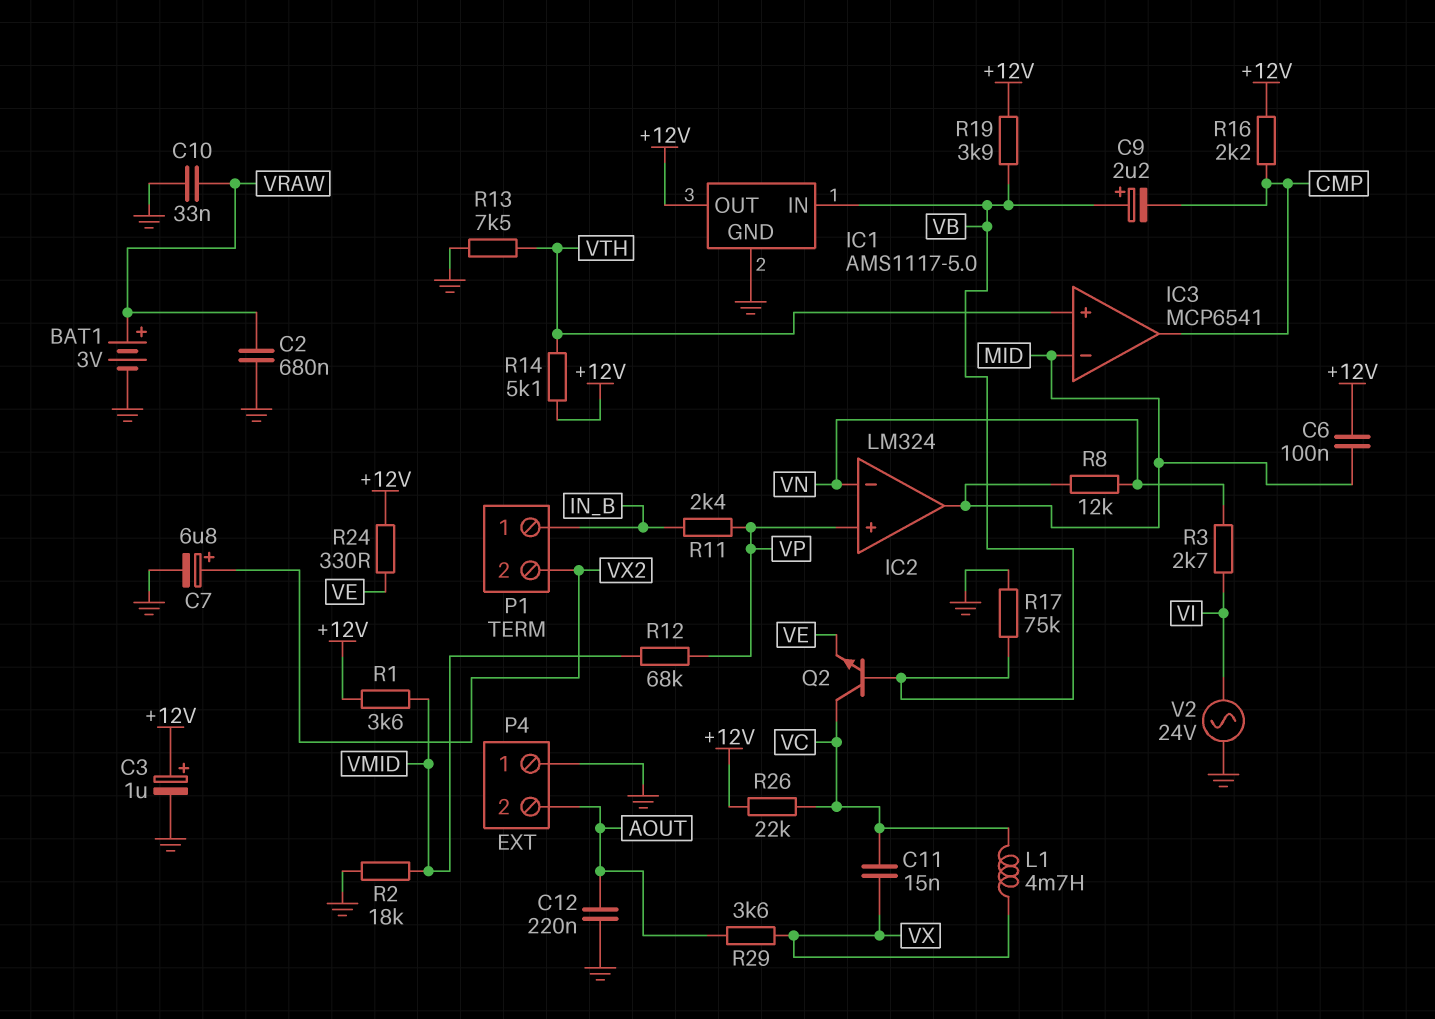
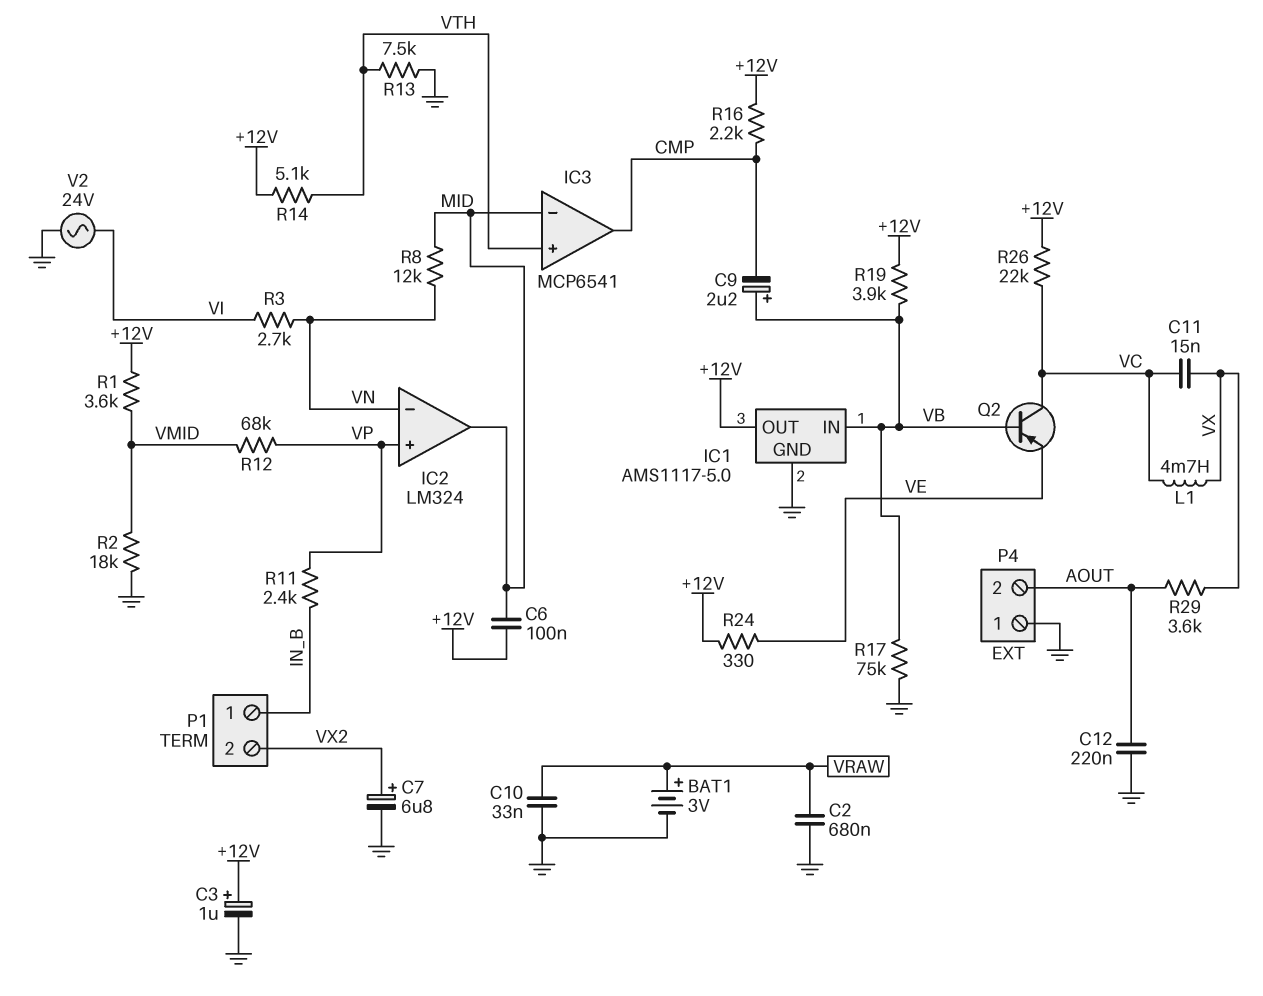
Q2: NPN (B VB, C VC, E VE) -> PNP (B VB, C VC, E VE)

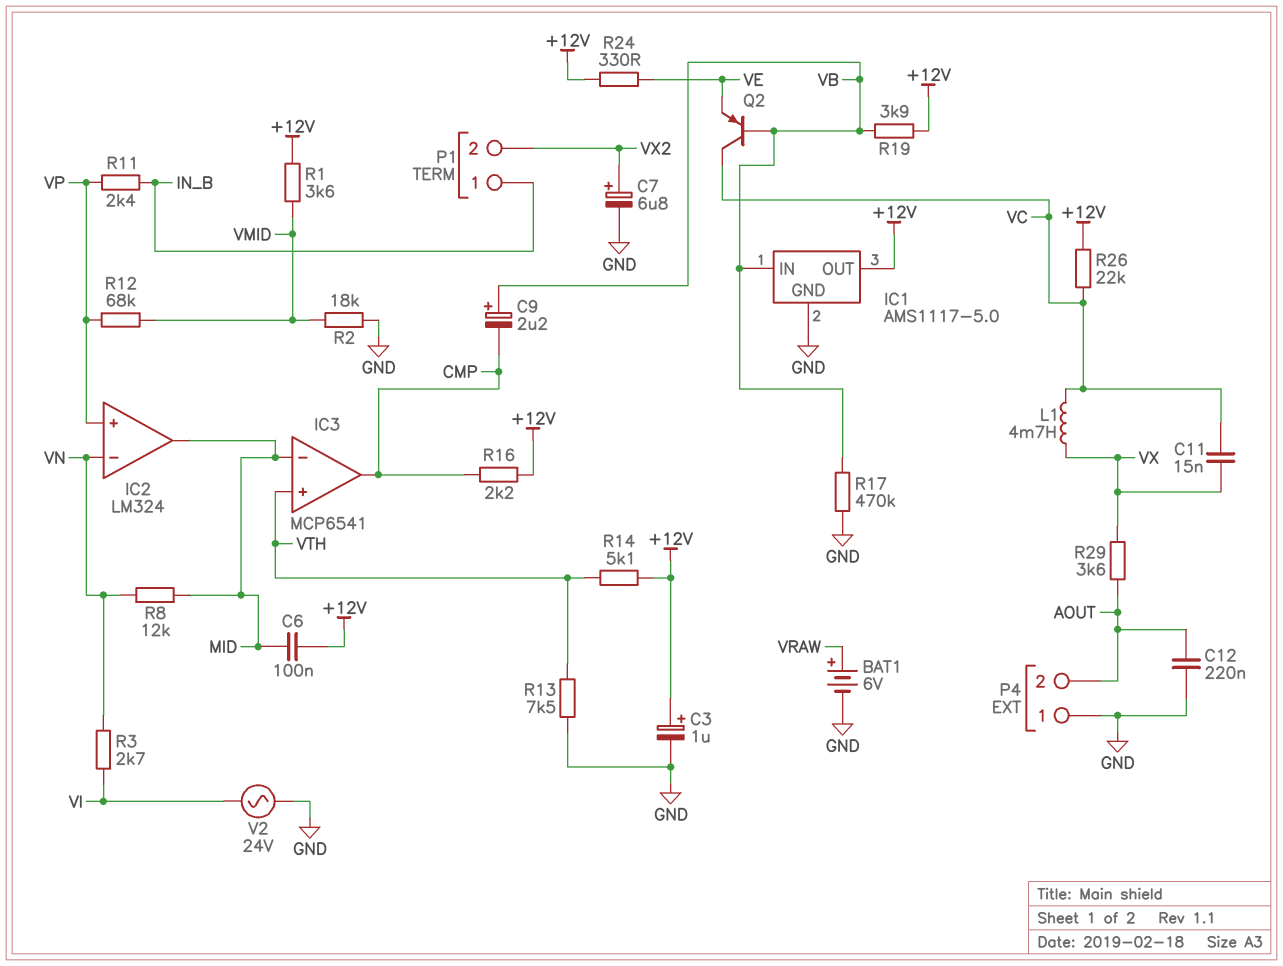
BAT1: 3V (plus VRAW, minus GND) -> 6V (plus VRAW, minus GND)
C2: 680nF (GND, VRAW) -> none
C10: 33nF (GND, VRAW) -> none
R17: 75k (GND, VB) -> 470k (GND, VB)

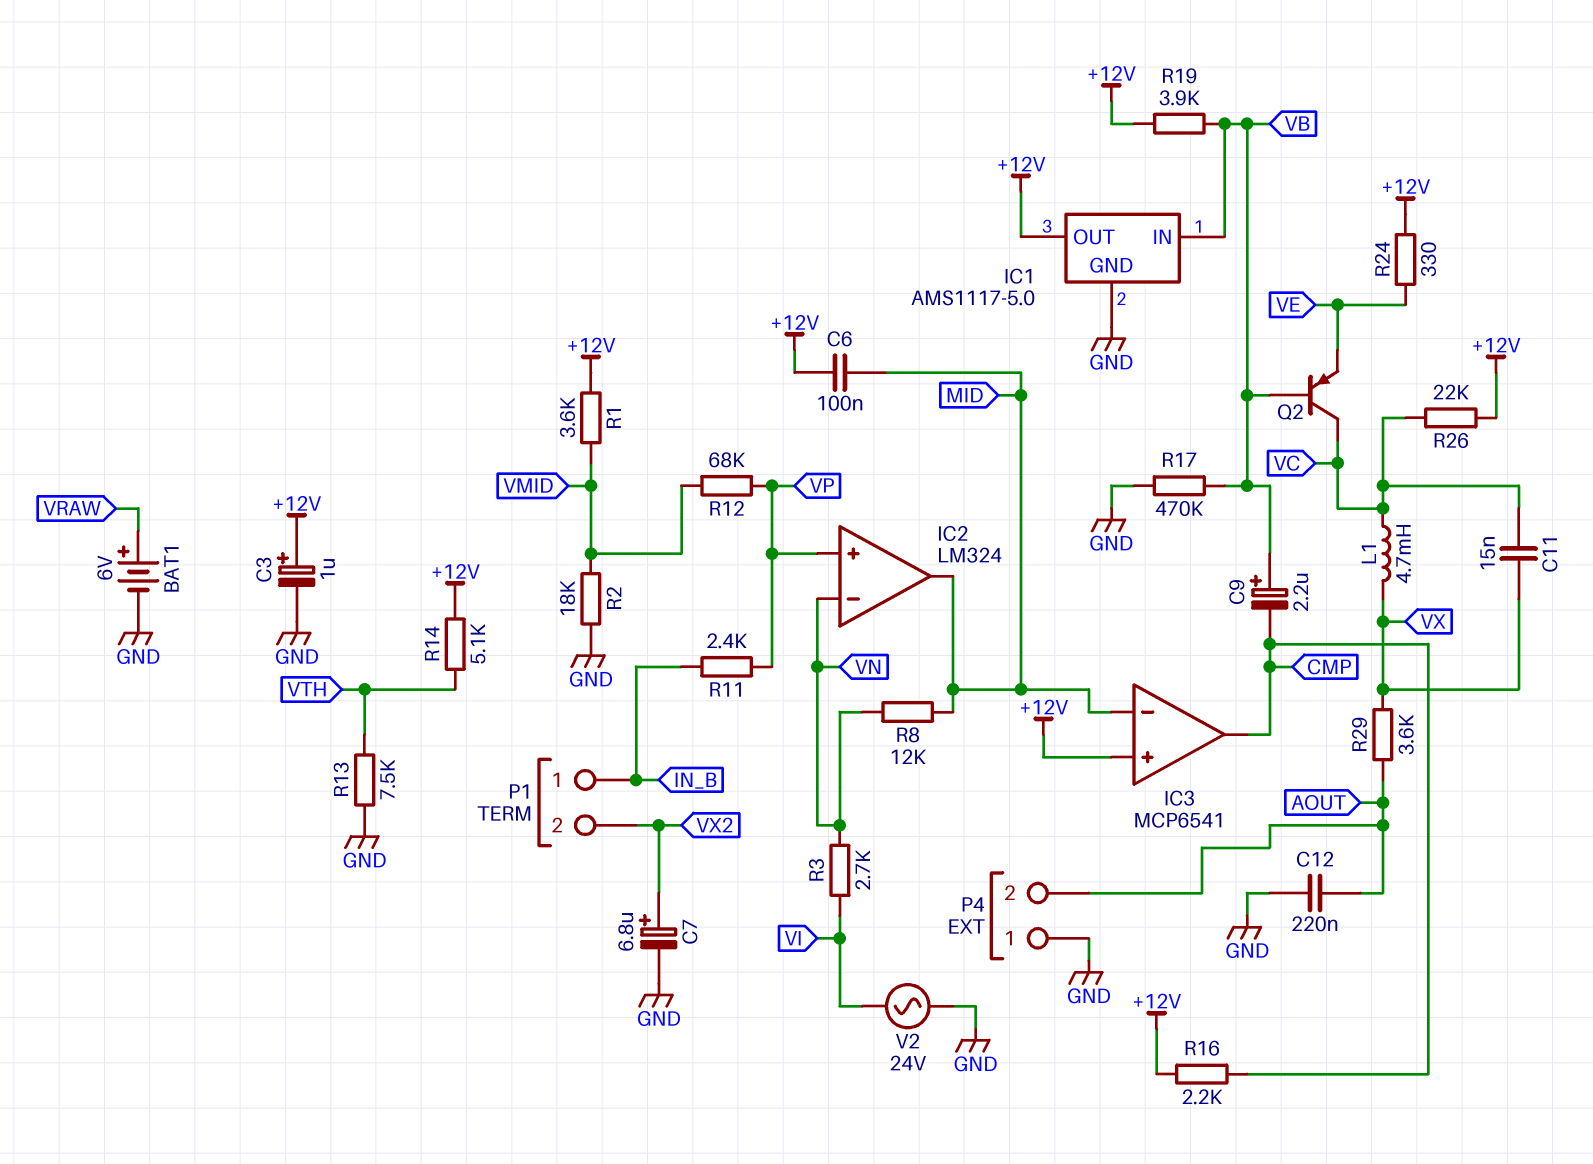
IC3 pin in+: VTH -> +12V

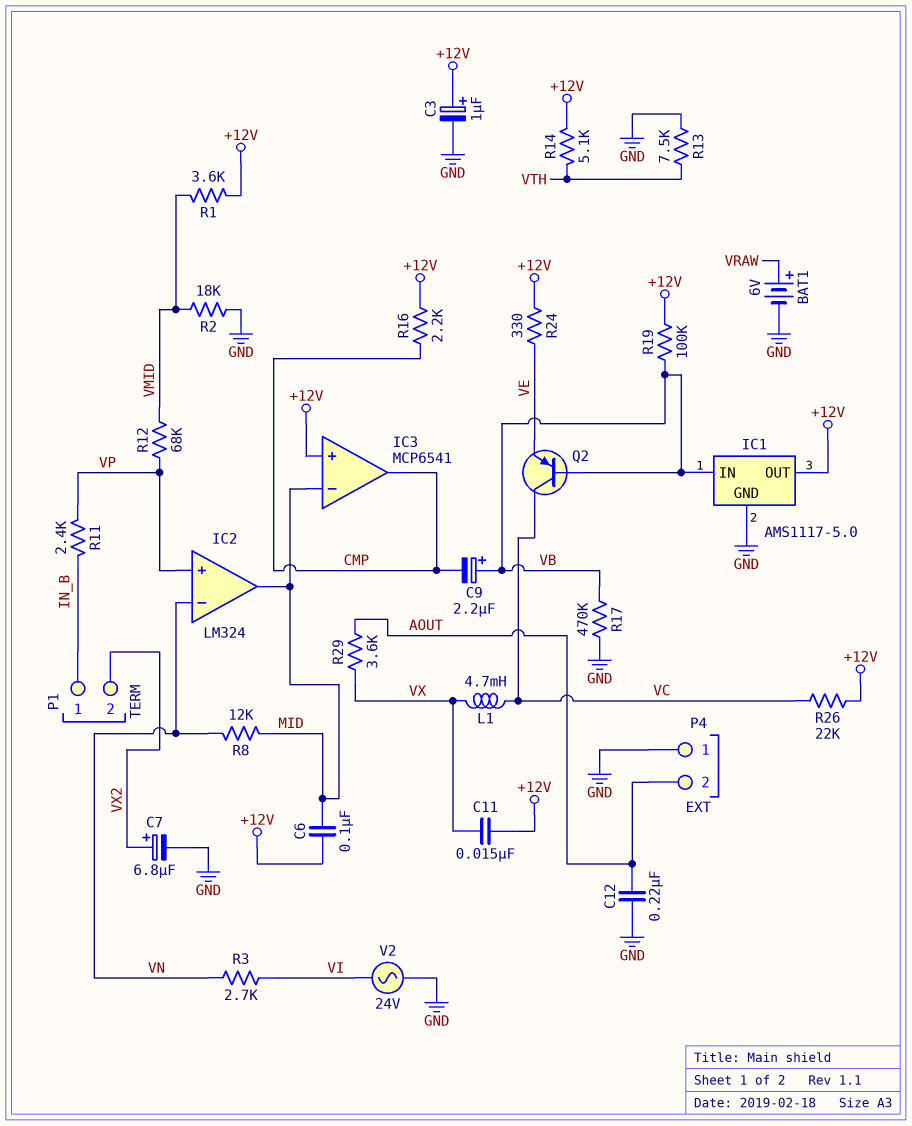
C11: 15nF (VC, VX) -> 15nF (+12V, VX)
R19: 3.9k (+12V, VB) -> 100k (+12V, VB)

